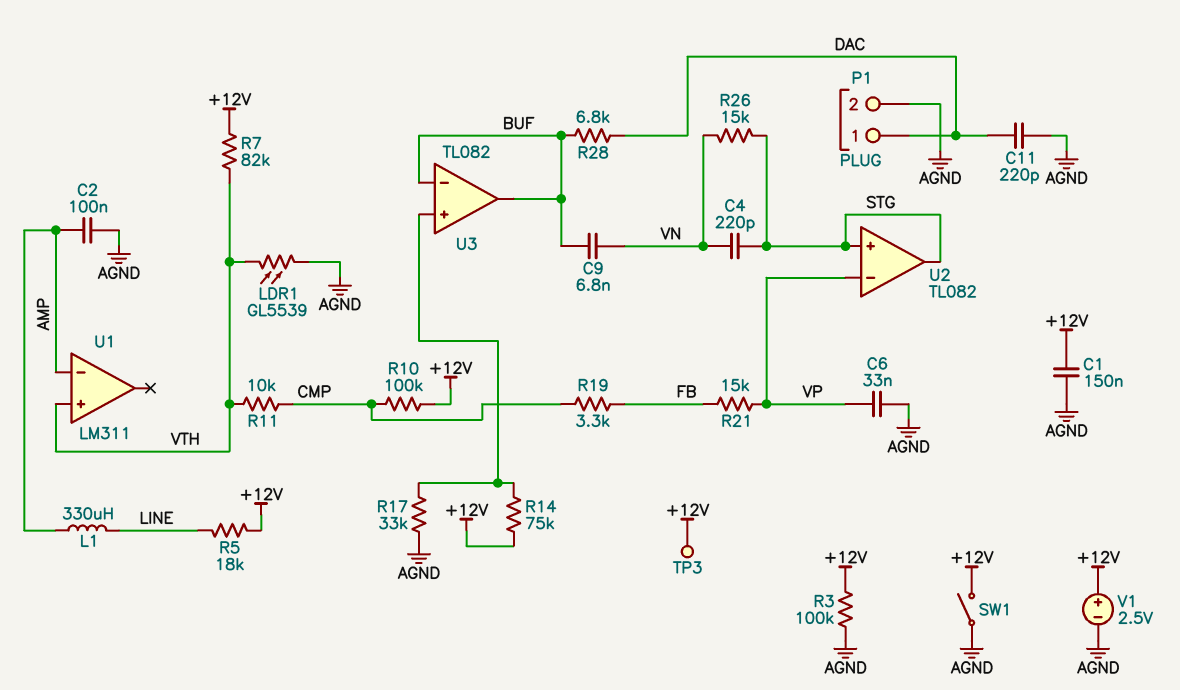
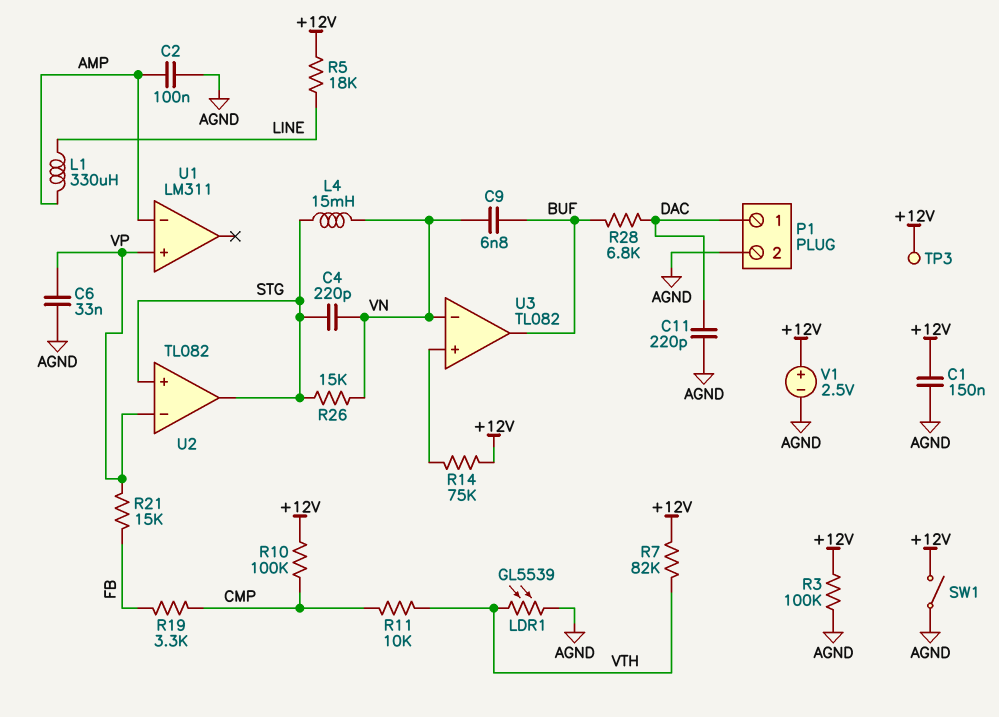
L4: none -> 15mH (STG, VN)
R17: 33k (AGND, U3/in+) -> none
U1 pin in+: VTH -> VP
U3 pin in-: BUF -> VN

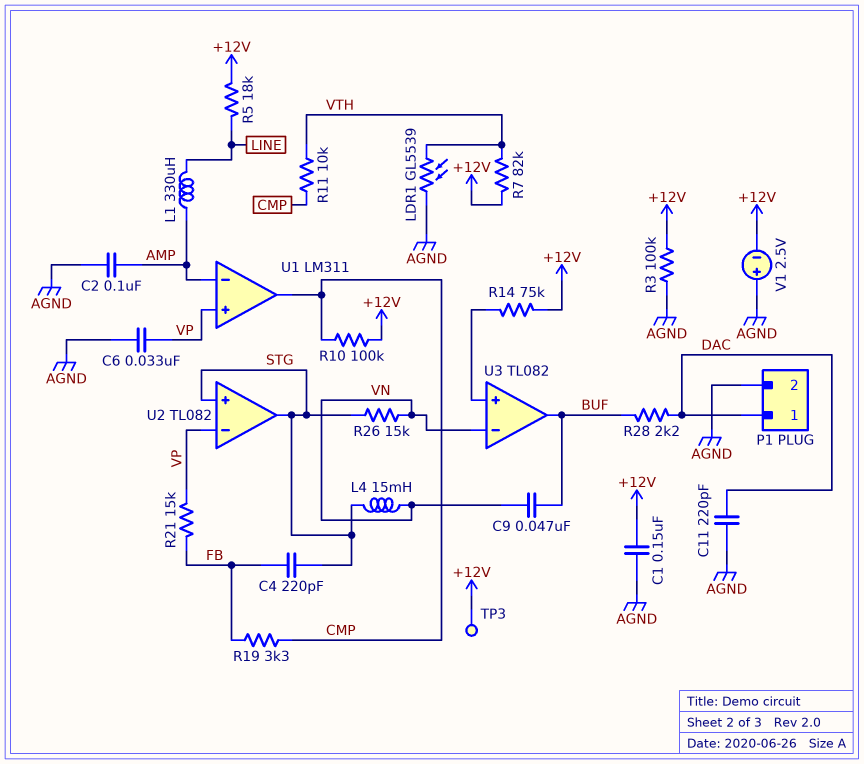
C4: 220pF (STG, VN) -> 220pF (FB, STG)
C9: 6.8nF (BUF, VN) -> 47nF (BUF, VN)
R28: 6.8k (BUF, DAC) -> 2.2k (BUF, DAC)
SW1: switch (+12V, AGND) -> none
U1 pin out: none -> CMP
V1: 2.5V (plus +12V, minus AGND) -> 2.5V (plus AGND, minus +12V)

